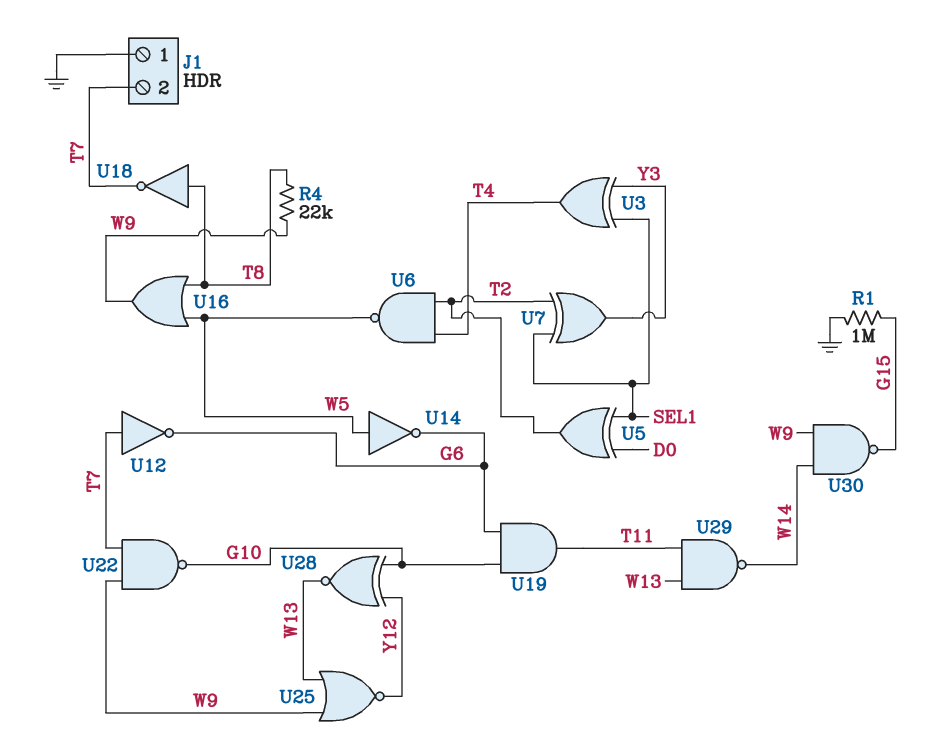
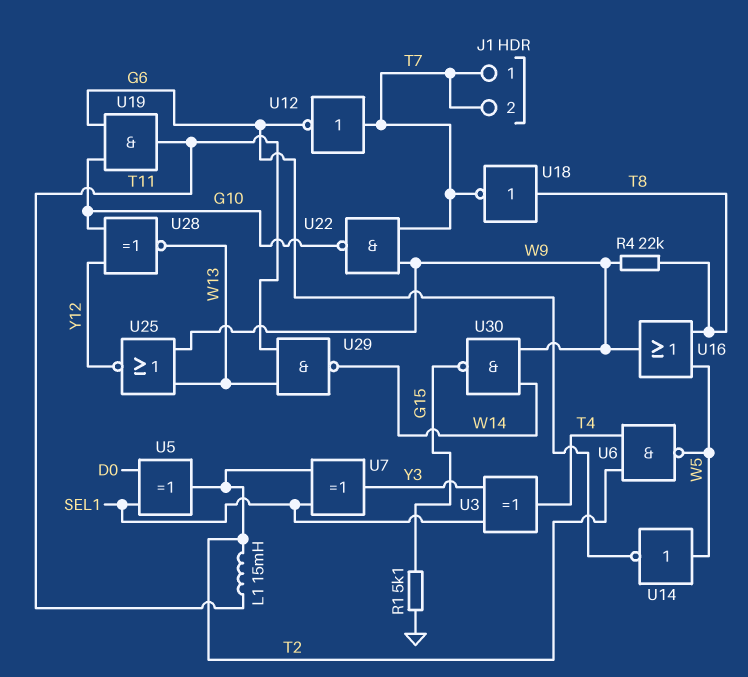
J1 pin 1: GND -> T7
L1: none -> 15mH (T2, T11)
R1: 1M (G15, GND) -> 5.1k (G15, GND)

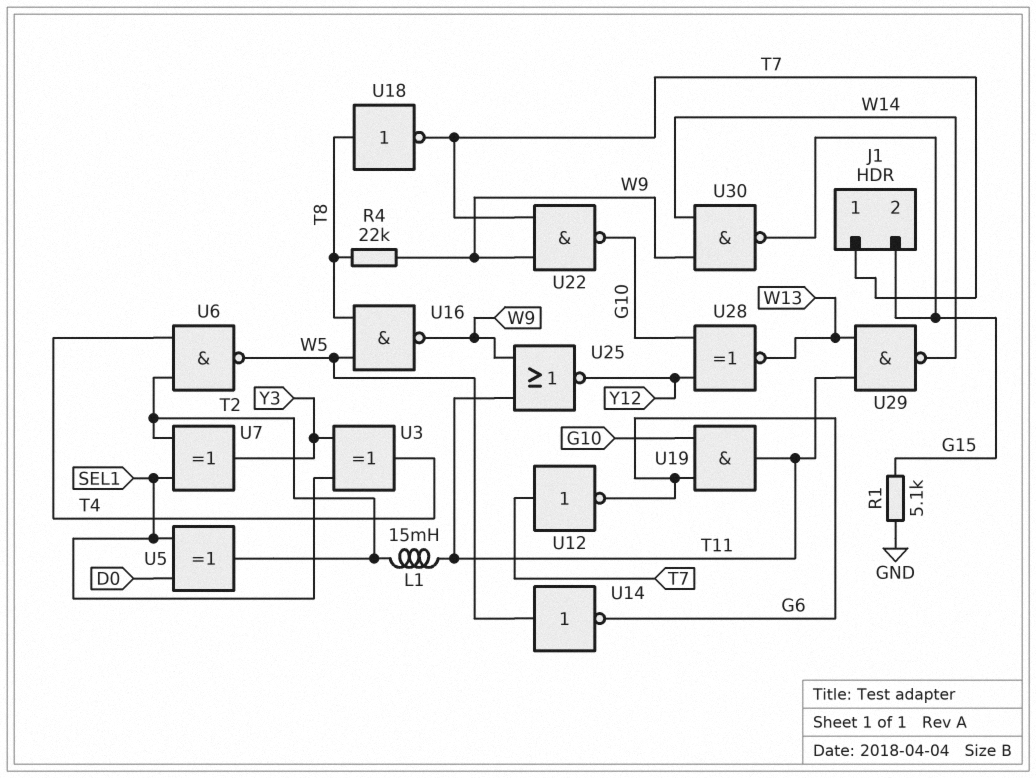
J1 pin 2: T7 -> G15
U16: OR (in T8, in W5, out W9) -> NAND (in T8, in W5, out W9)
U25: NOR (in W9, in W13, out Y12) -> NOR (in T11, in W9, out Y12)

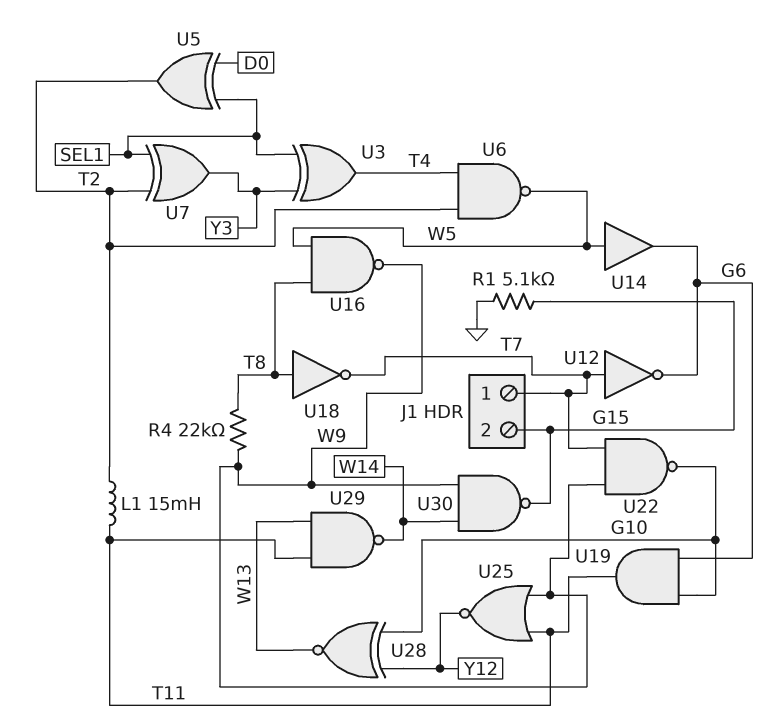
U14: NOT (in W5, out G6) -> buffer (in W5, out G6)

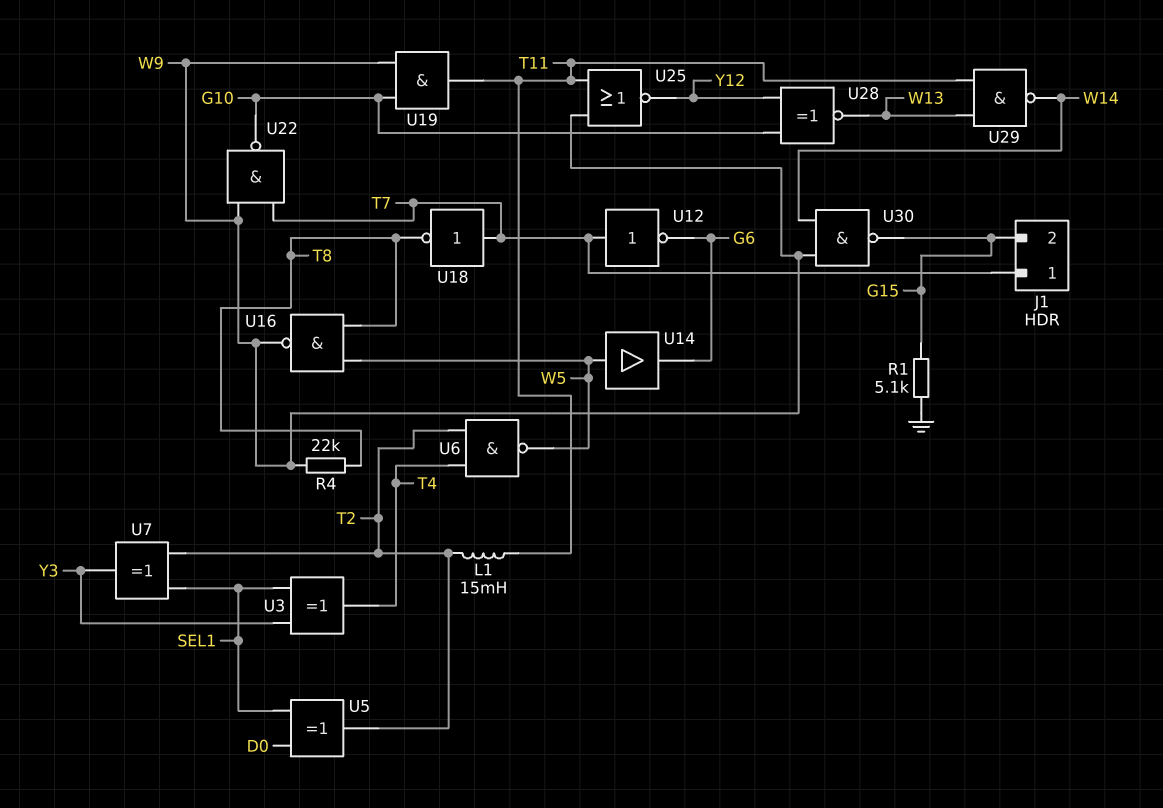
U18: NOT (in T8, out T7) -> NOT (in T7, out T8)
U19: AND (in G6, in G10, out T11) -> AND (in G10, in W9, out T11)

